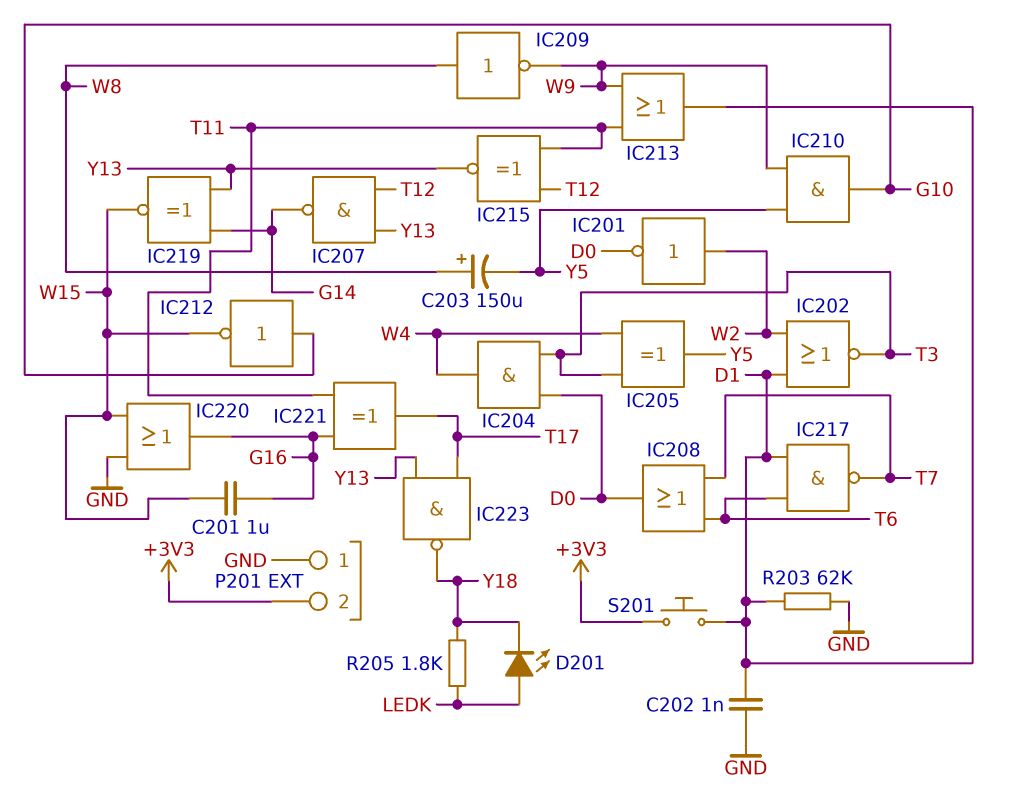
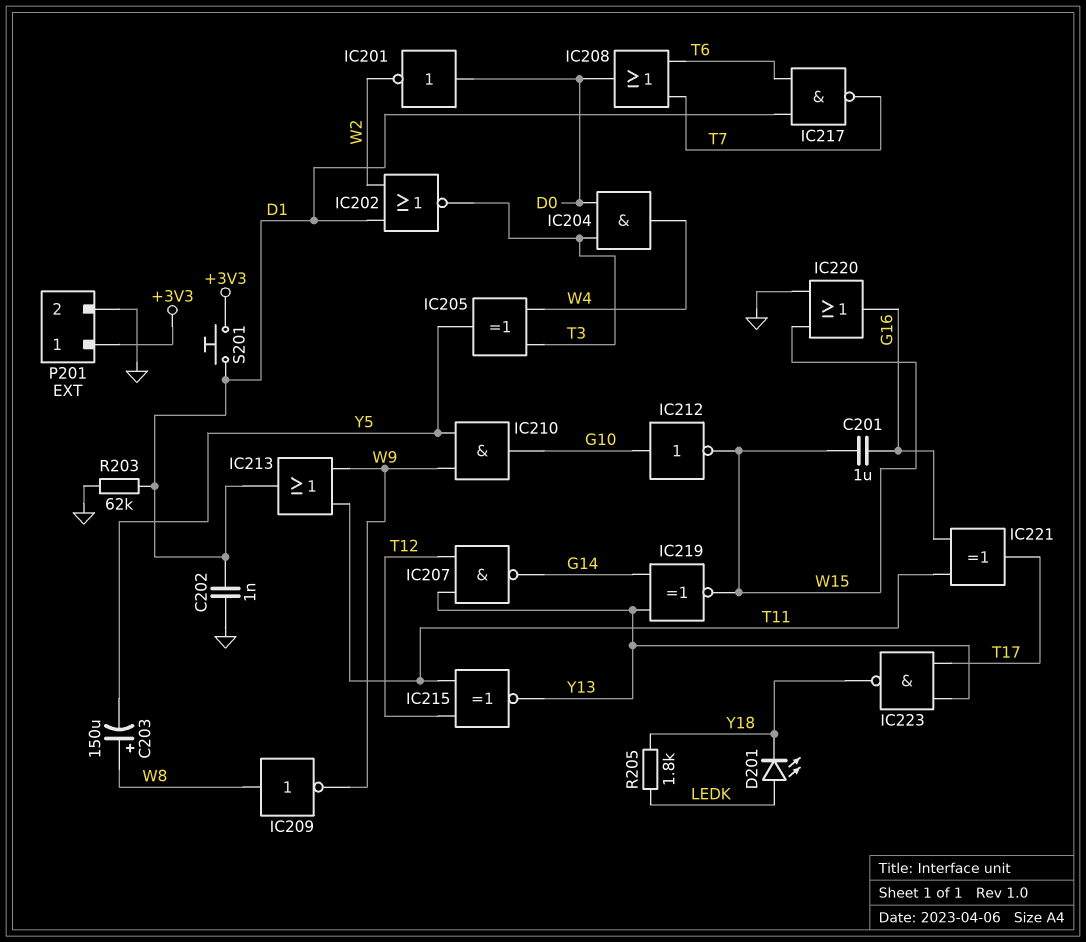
IC201: NOT (in W2, out D0) -> NOT (in D0, out W2)
P201 pin 1: GND -> +3V3
P201 pin 2: +3V3 -> GND

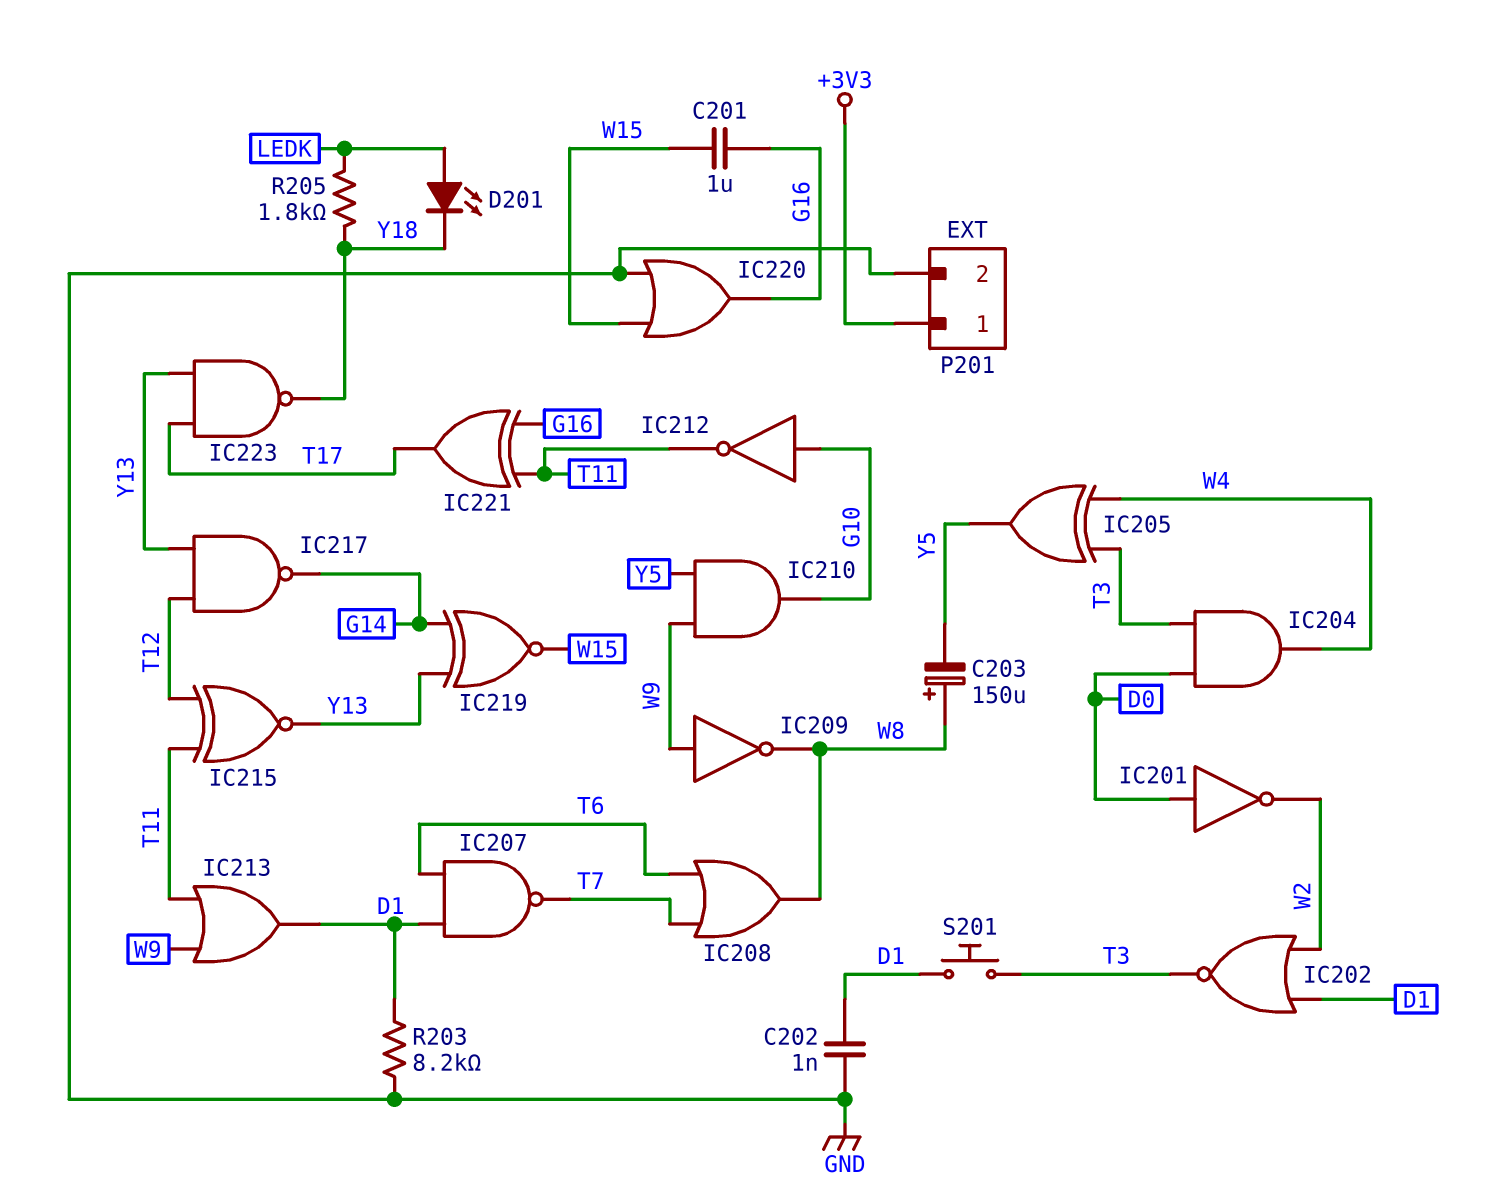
IC207: NAND (in T12, in Y13, out G14) -> NAND (in D1, in T6, out T7)
IC208: OR (in T6, in T7, out D0) -> OR (in T6, in T7, out W8)
IC209: NOT (in W8, out W9) -> NOT (in W9, out W8)
IC212: NOT (in G10, out W15) -> NOT (in G10, out T11)
IC217: NAND (in D1, in T6, out T7) -> NAND (in T12, in Y13, out G14)
R203: 62k (D1, GND) -> 8.2k (D1, GND)
S201: button (+3V3, D1) -> button (D1, T3)

